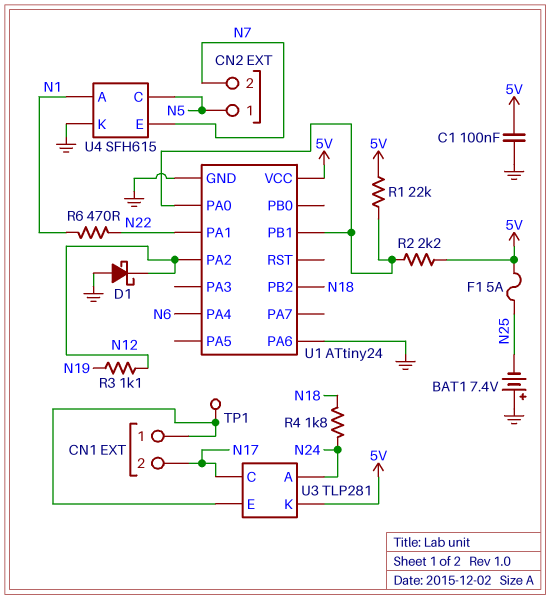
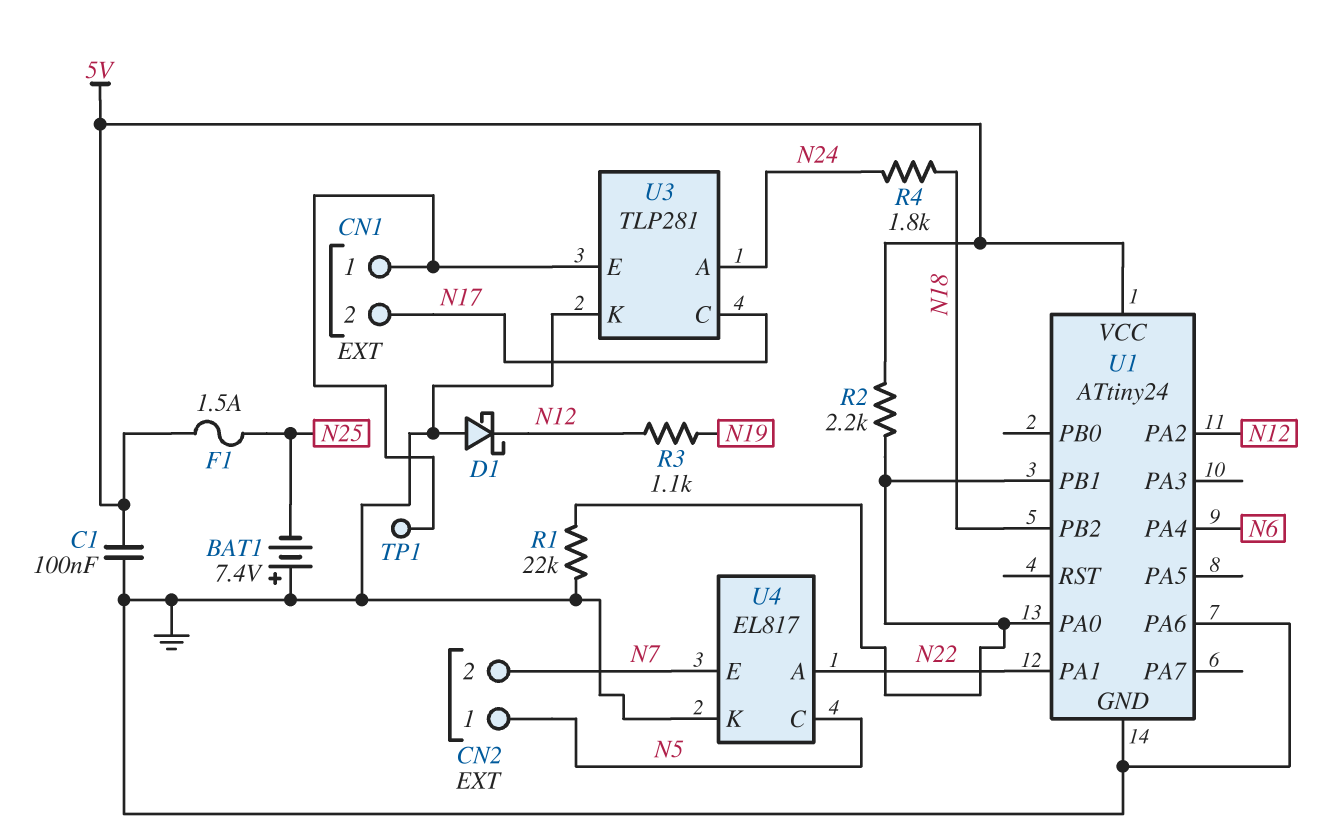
F1: 5A (5V, N25) -> 1.5A (5V, N25)
R1: 22k (5V, U1/PA0) -> 22k (GND, U1/PA0)
R6: 470 (N1, N22) -> none
U3 pin K: 5V -> GND
U4: SFH615 -> EL817
U4 pin A: N1 -> N22

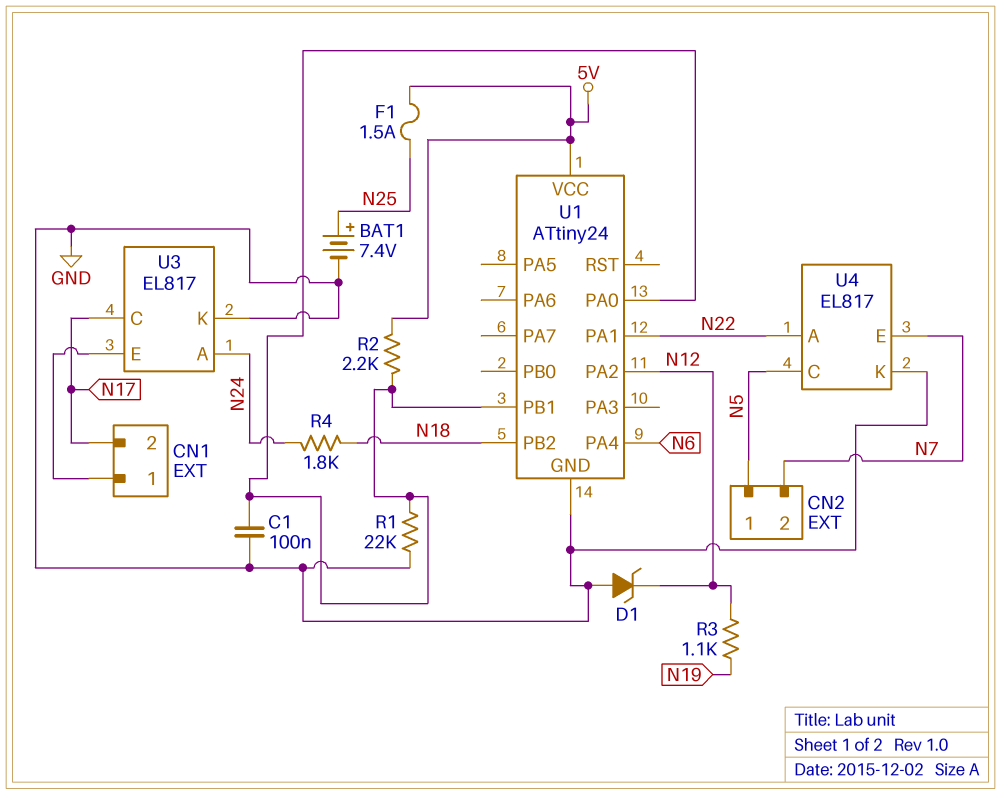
BAT1: 7.4V (plus GND, minus N25) -> 7.4V (plus N25, minus GND)
C1: 100nF (5V, GND) -> 100nF (GND, U1/PA0)
D1: schottky (A GND, K N12) -> zener (A GND, K N12)
TP1: test point (CN1/1) -> none
U1 pin PA6: GND -> none
U3: TLP281 -> EL817

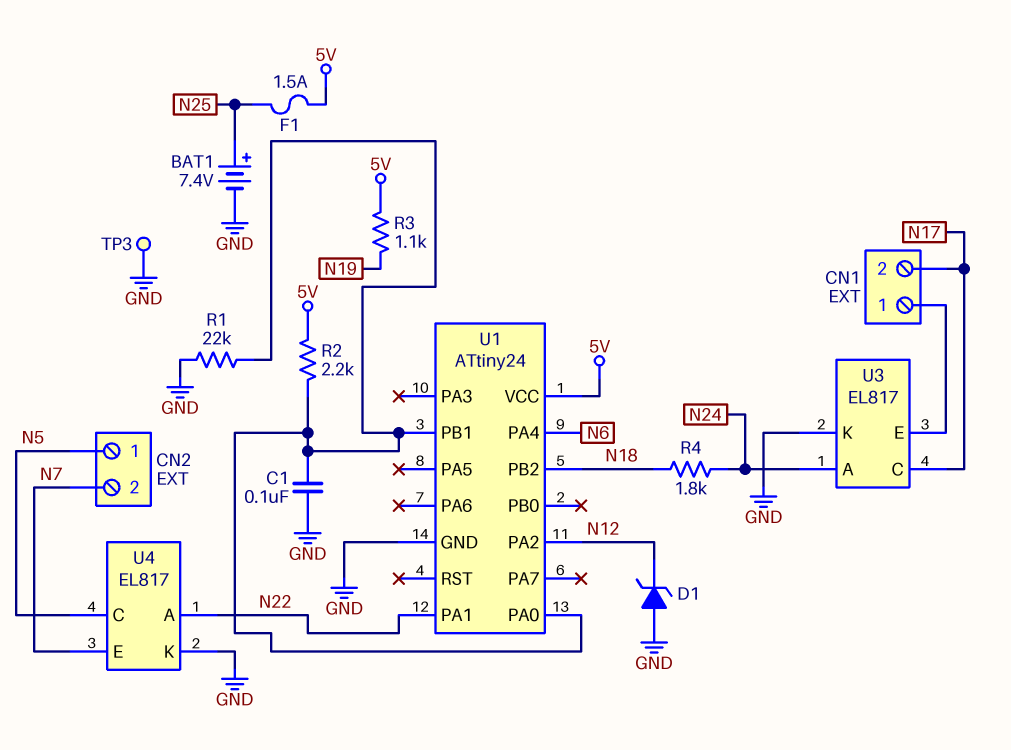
R3: 1.1k (N12, N19) -> 1.1k (5V, N19)
TP3: none -> test point (GND)

